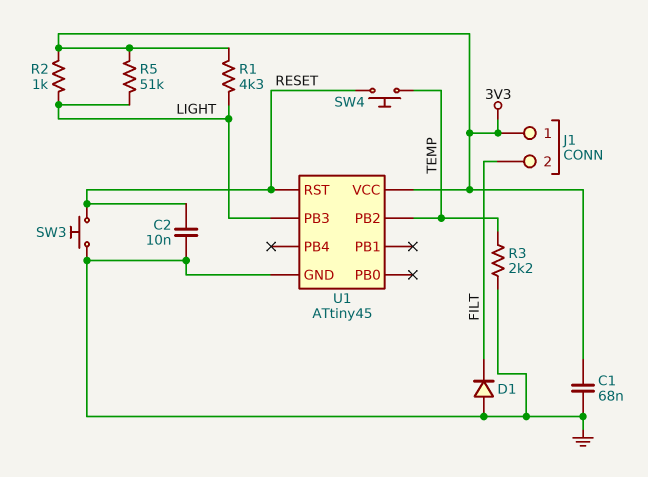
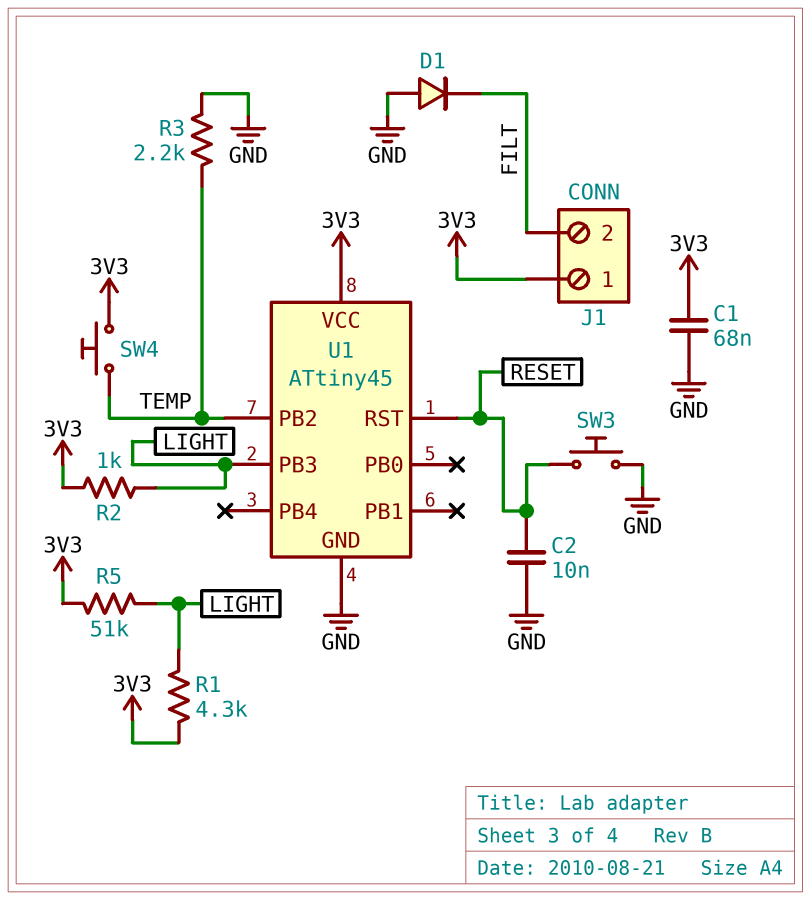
SW4: button (RESET, TEMP) -> button (3V3, TEMP)

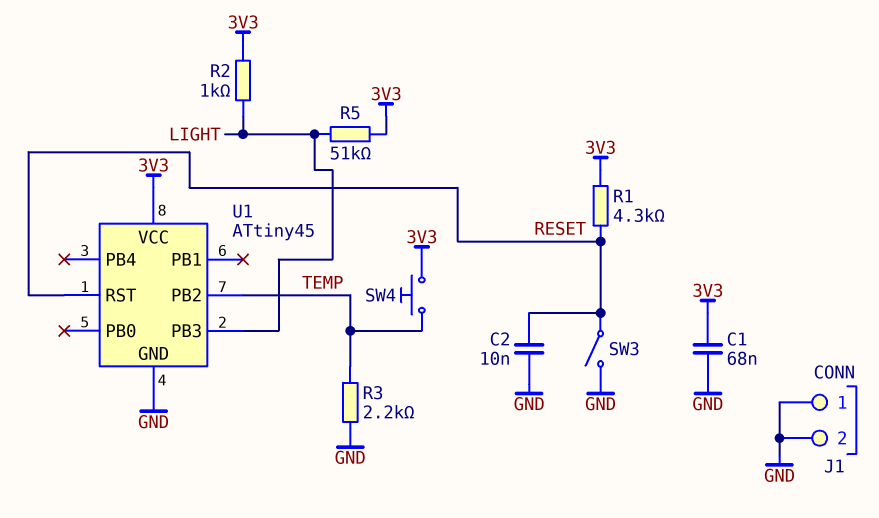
D1: diode (A GND, K FILT) -> none
J1 pin 1: 3V3 -> GND
J1 pin 2: FILT -> GND
R1: 4.3k (3V3, LIGHT) -> 4.3k (3V3, RESET)
SW3: button (GND, RESET) -> switch (GND, RESET)

